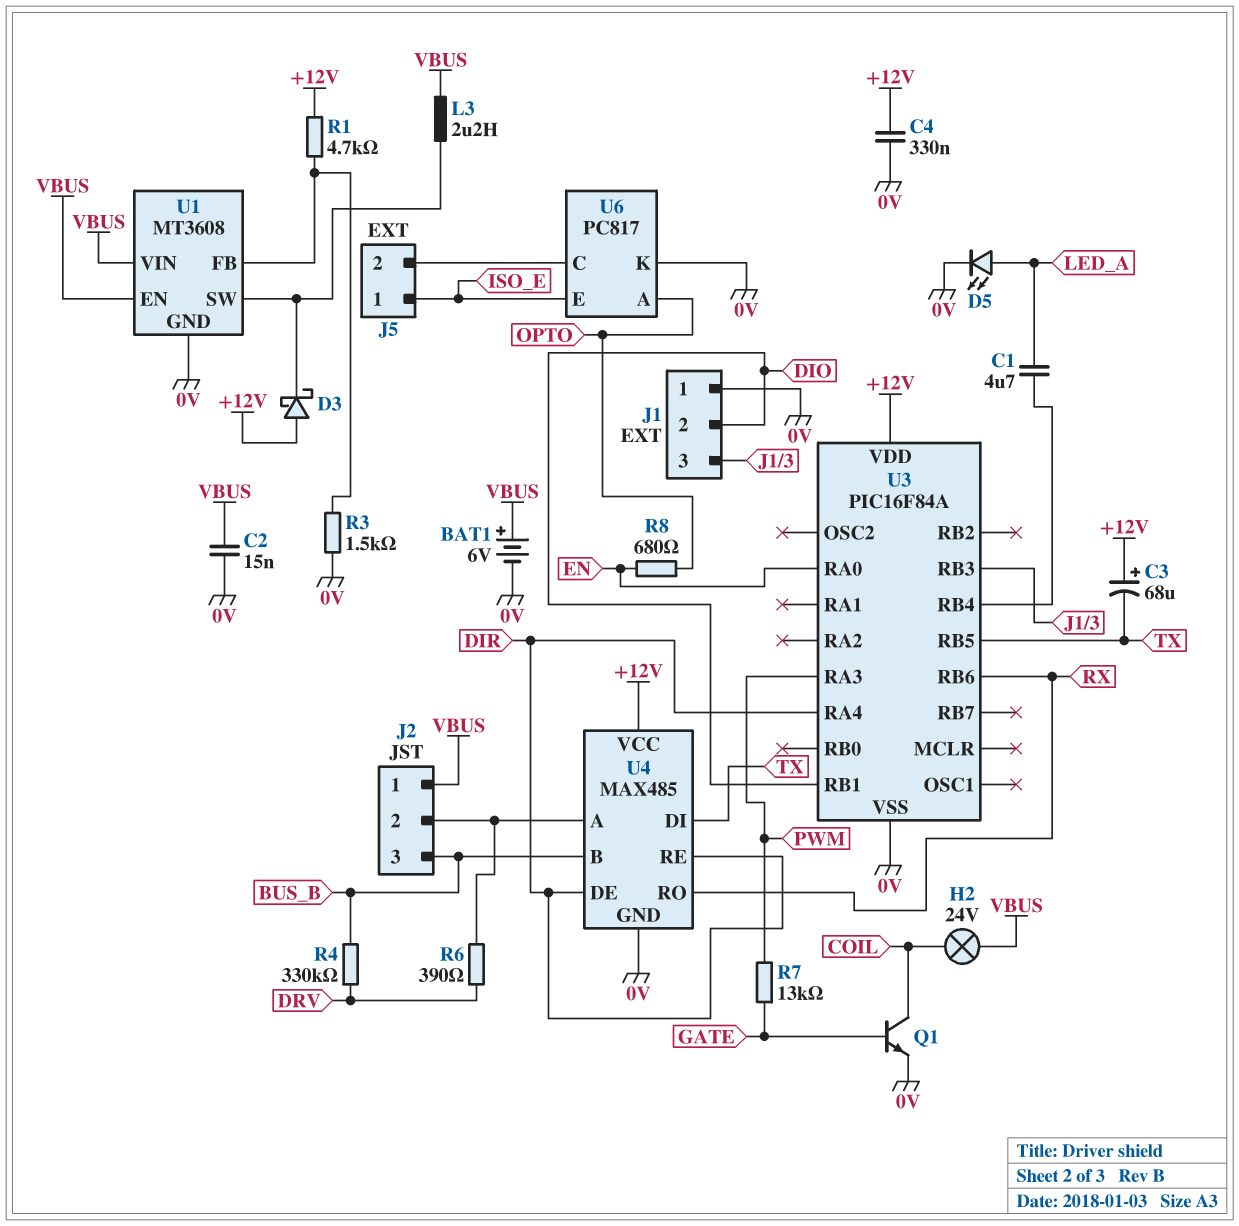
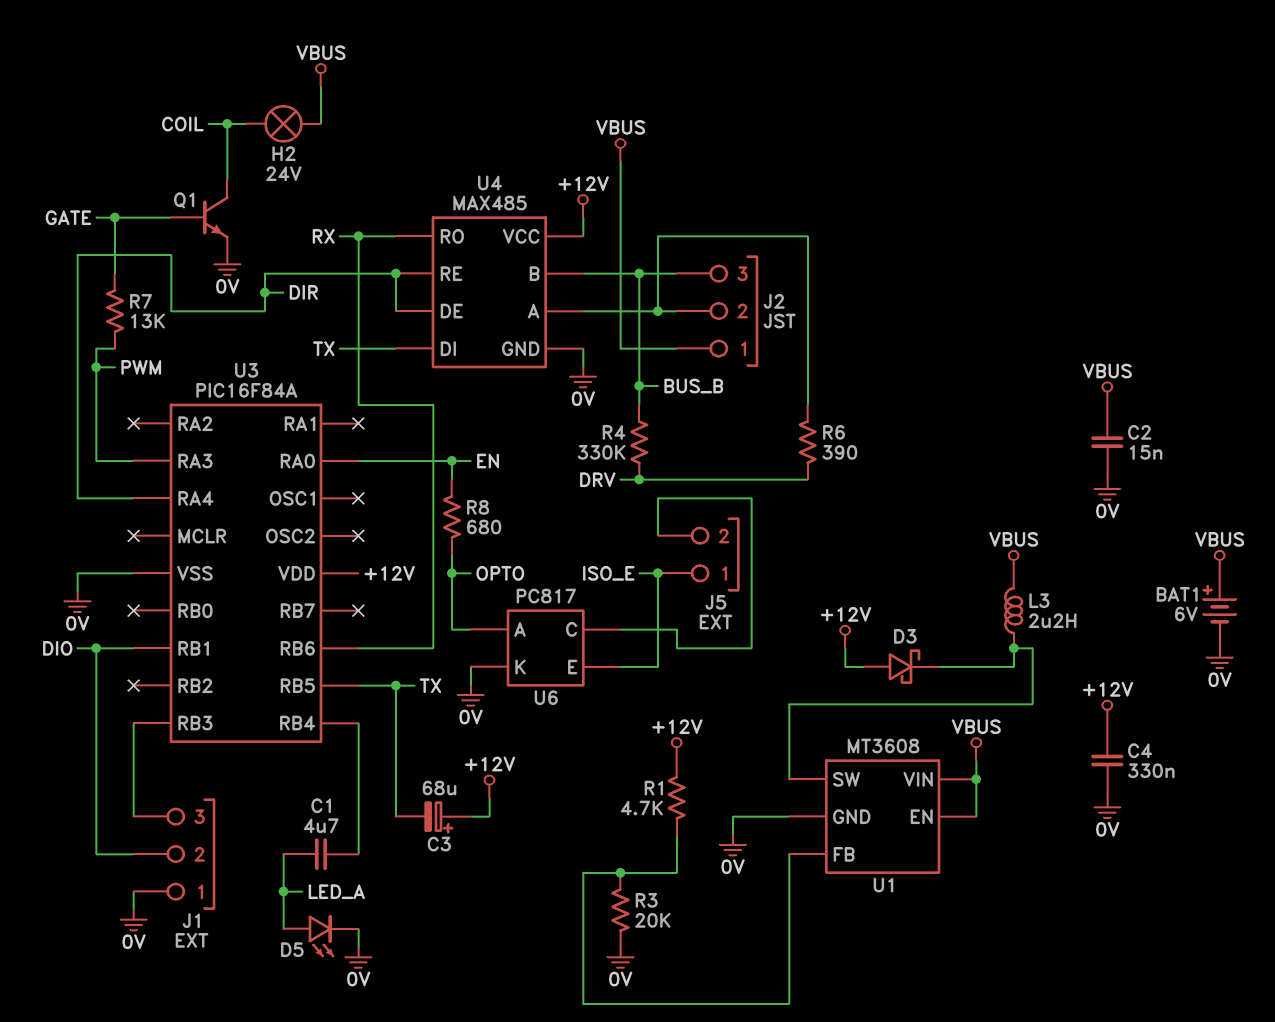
R3: 1.5k (0V, U1/FB) -> 20k (0V, U1/FB)

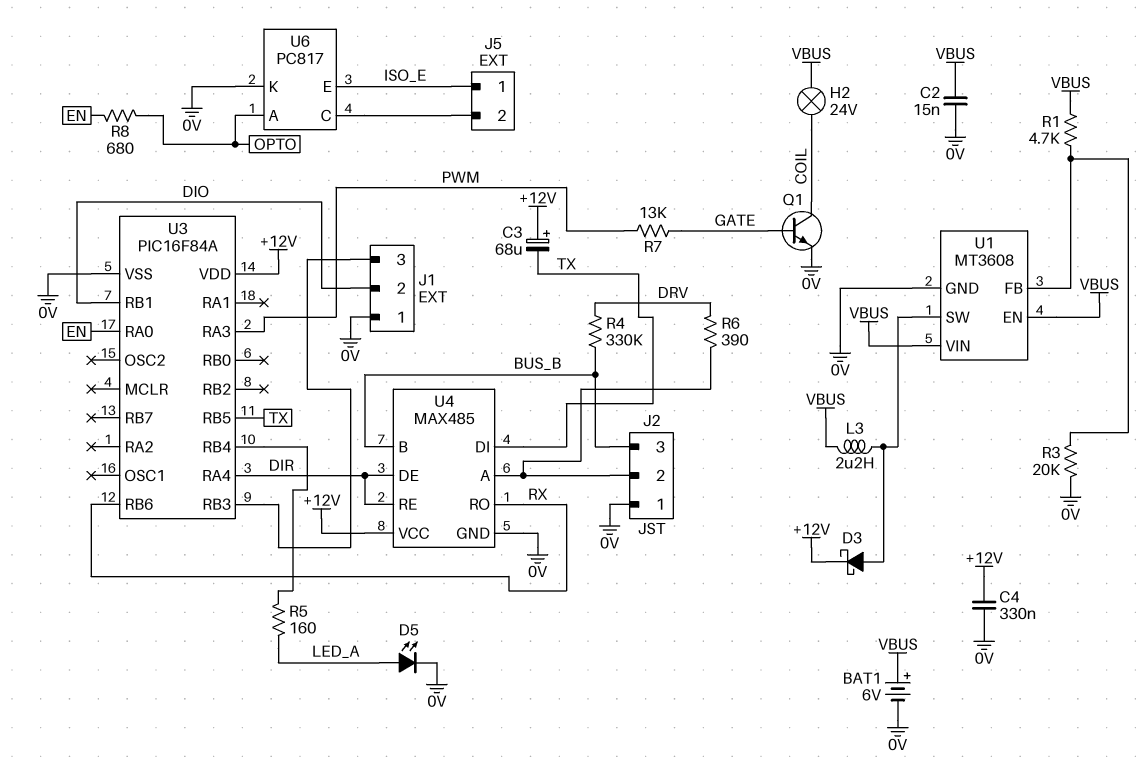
C1: 4.7uF (LED_A, U3/RB4) -> none
D3: schottky (A +12V, K U1/SW) -> schottky (A U1/SW, K +12V)
J2 pin 1: VBUS -> 0V
R1: 4.7k (+12V, U1/FB) -> 4.7k (U1/FB, VBUS)
R5: none -> 160 (LED_A, U3/RB4)

